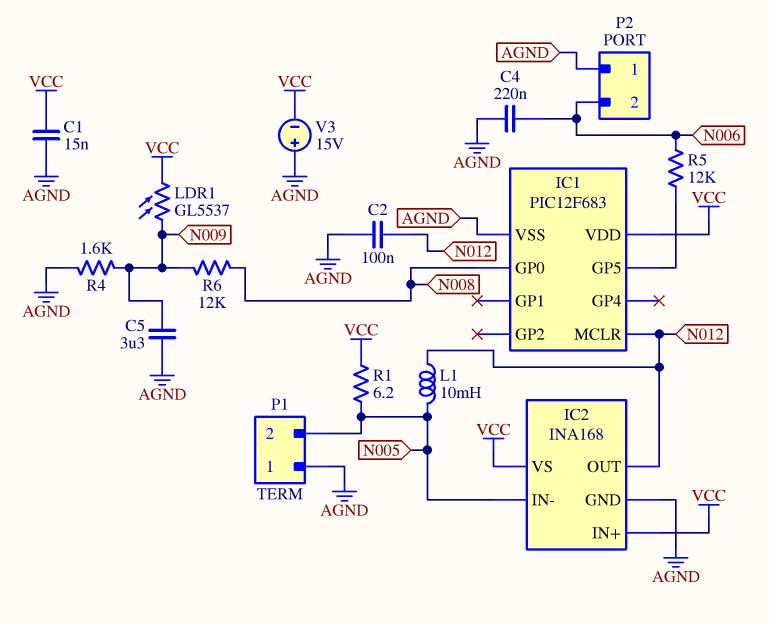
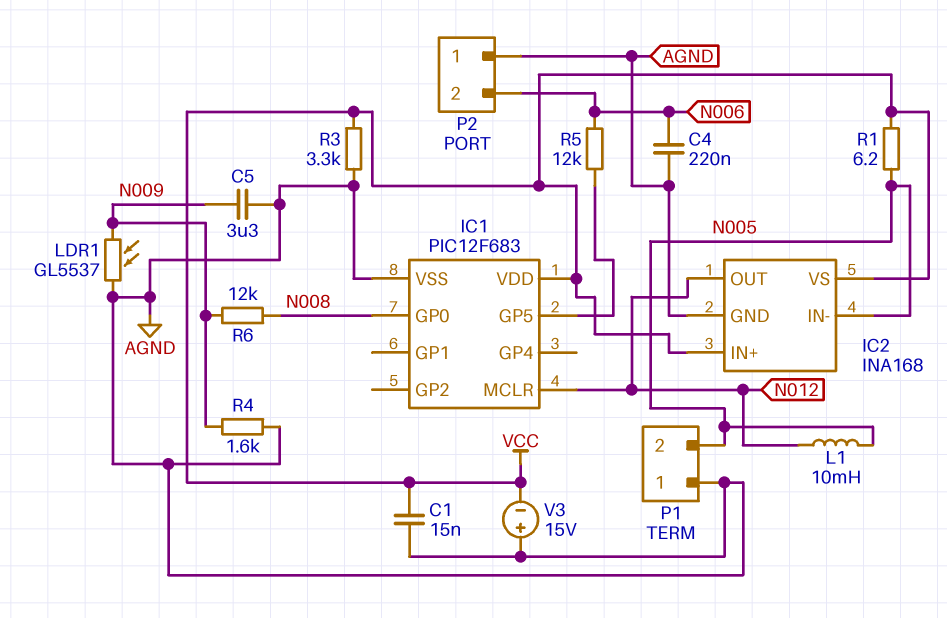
C2: 100nF (AGND, N012) -> none
LDR1: GL5537 (N009, VCC) -> GL5537 (AGND, N009)
R3: none -> 3.3k (AGND, VCC)

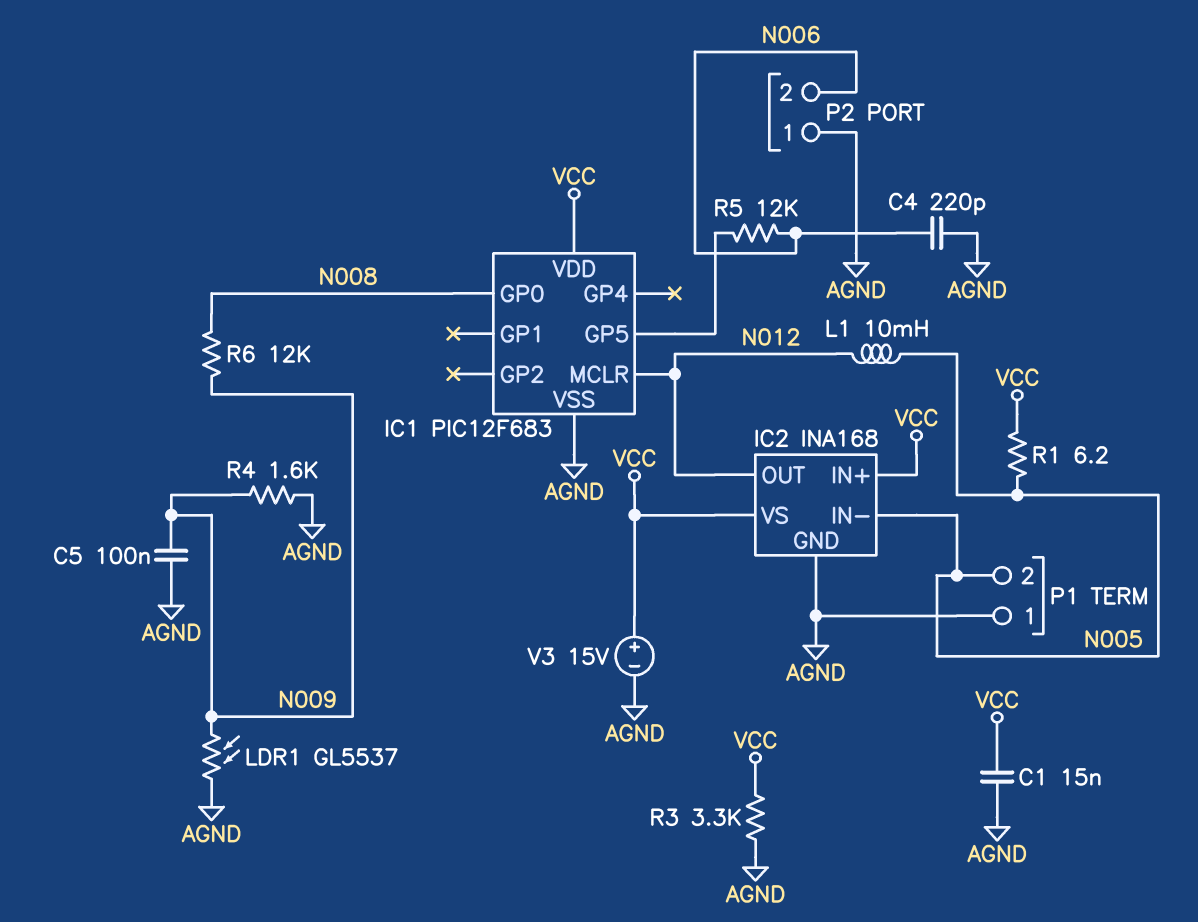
C4: 220nF (AGND, N006) -> 220pF (AGND, N006)
C5: 3.3uF (AGND, N009) -> 100nF (AGND, N009)
V3: 15V (plus AGND, minus VCC) -> 15V (plus VCC, minus AGND)

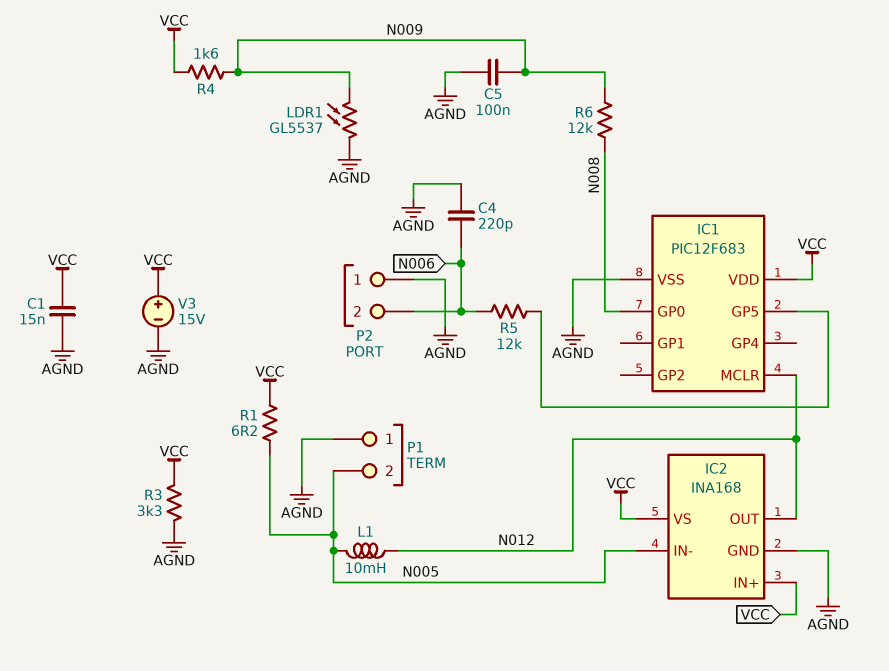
R4: 1.6k (AGND, N009) -> 1.6k (N009, VCC)

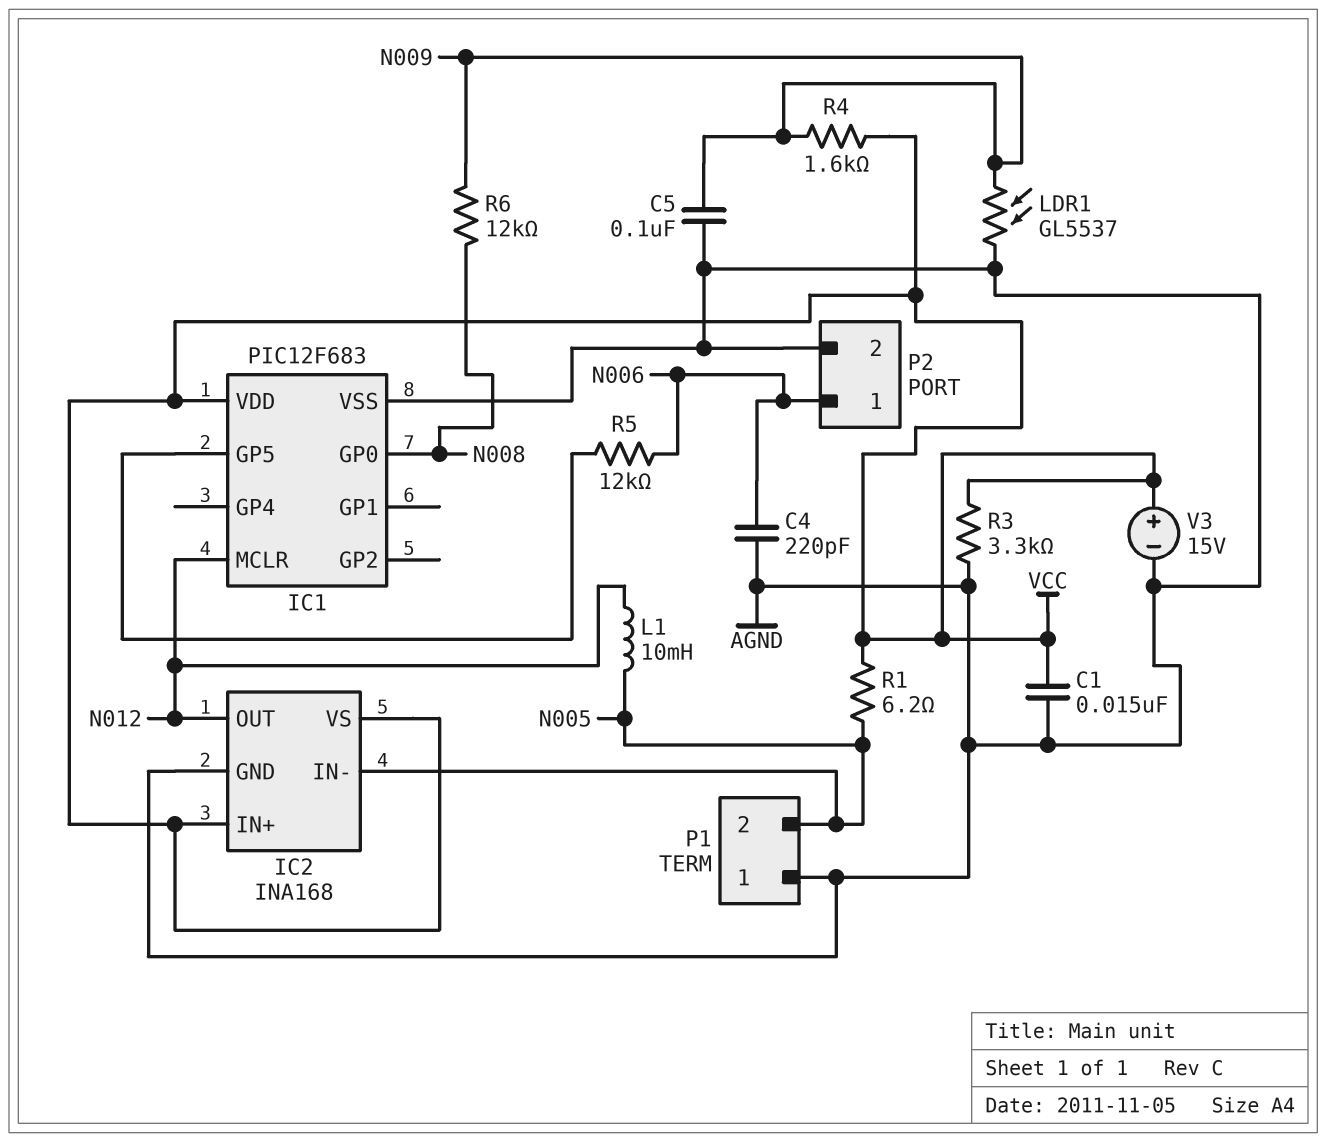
P2 pin 1: AGND -> N006
P2 pin 2: N006 -> AGND

